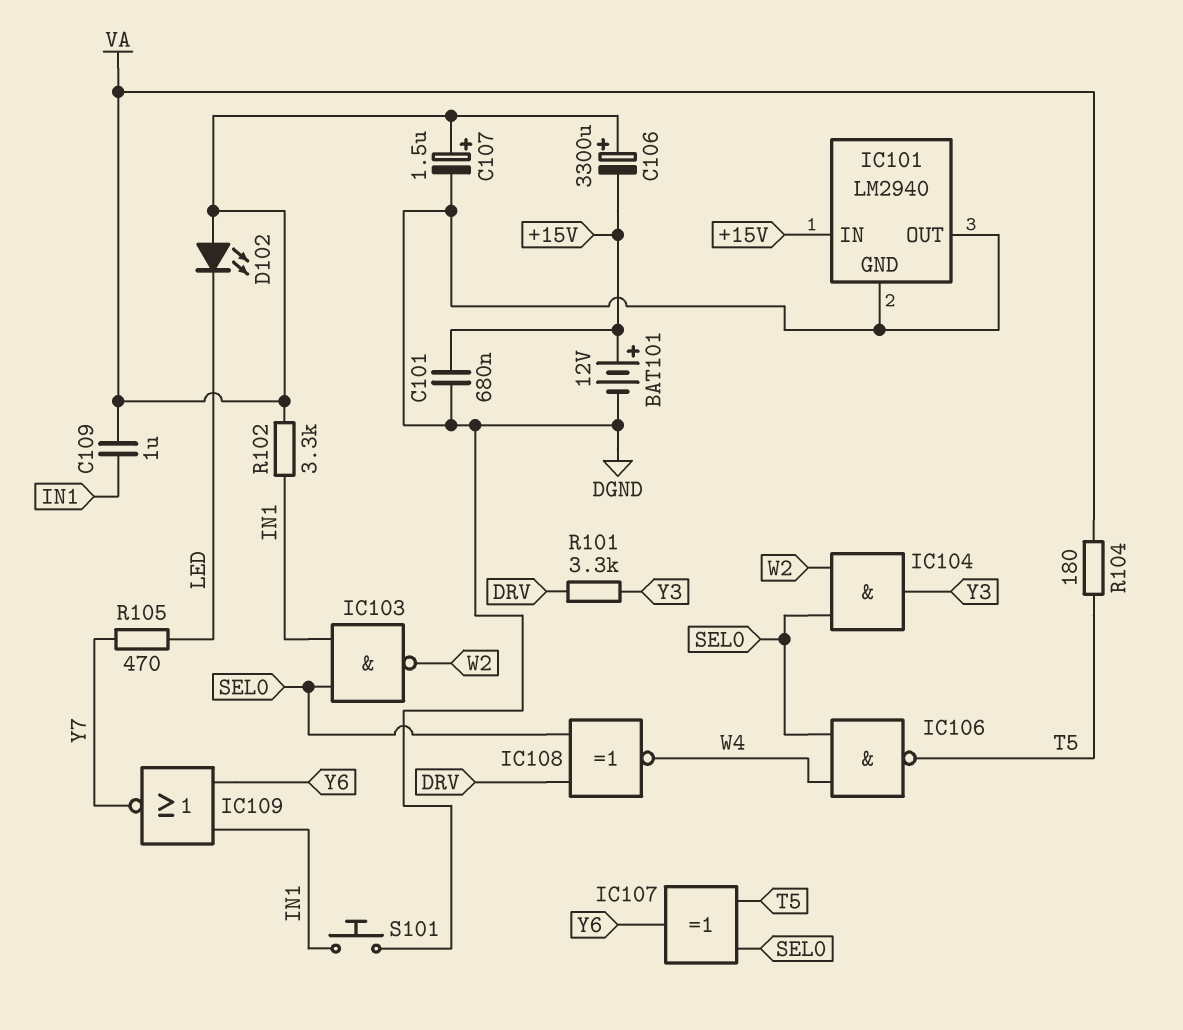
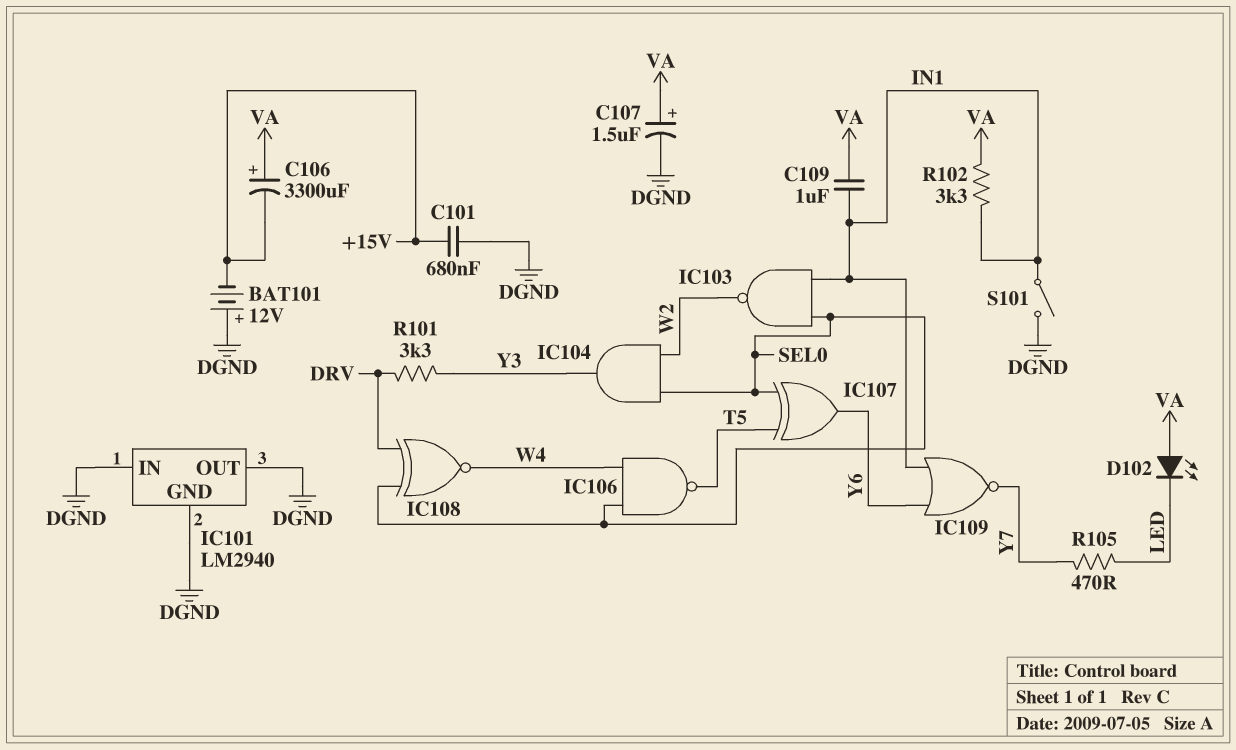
BAT101: 12V (plus +15V, minus DGND) -> 12V (plus DGND, minus +15V)
IC101 pin IN: +15V -> DGND
R104: 180 (T5, VA) -> none
S101: button (DGND, IN1) -> switch (DGND, IN1)

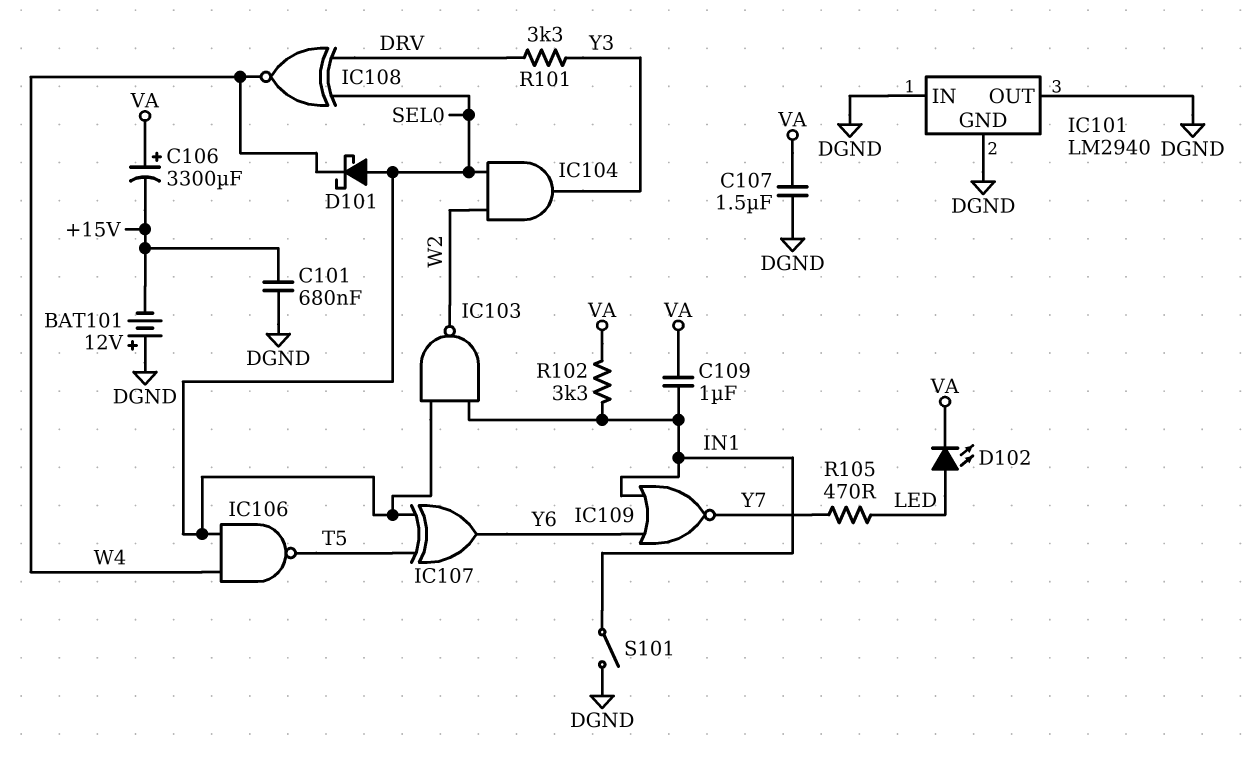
C107: 1.5uF (plus VA, minus DGND) -> 1.5uF (DGND, VA)
D101: none -> schottky (A SEL0, K W4)
D102: LED (A VA, K LED) -> LED (A LED, K VA)

